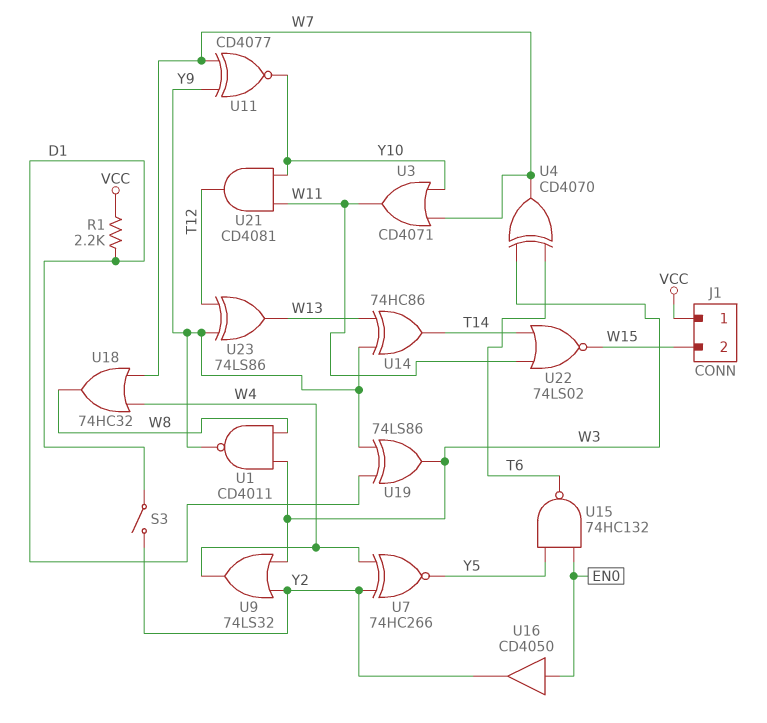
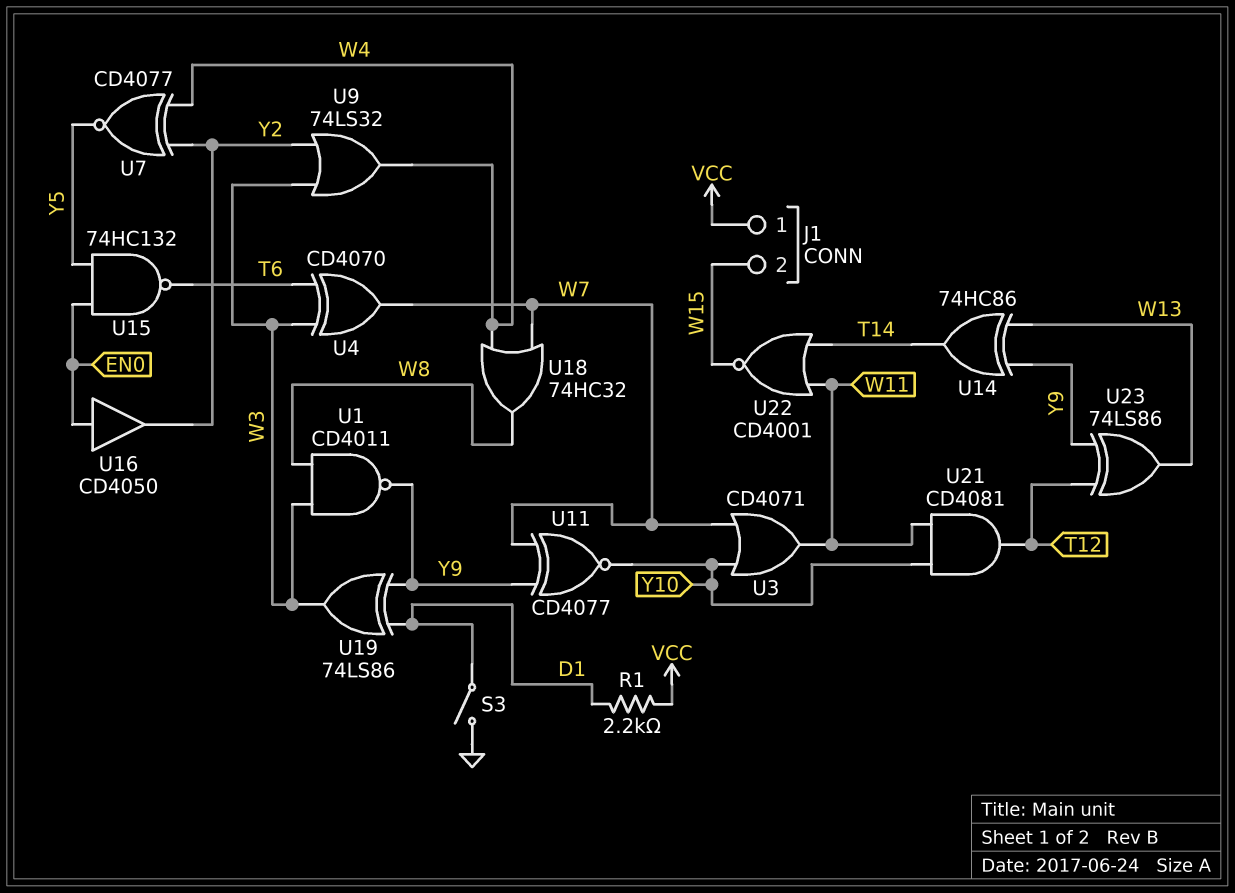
S3: switch (D1, Y2) -> switch (D1, GND)
U7: XNOR 74HC266 (in W4, in Y2, out Y5) -> XNOR CD4077 (in W4, in Y2, out Y5)
U22: NOR 74LS02 (in T14, in W11, out W15) -> NOR CD4001 (in T14, in W11, out W15)

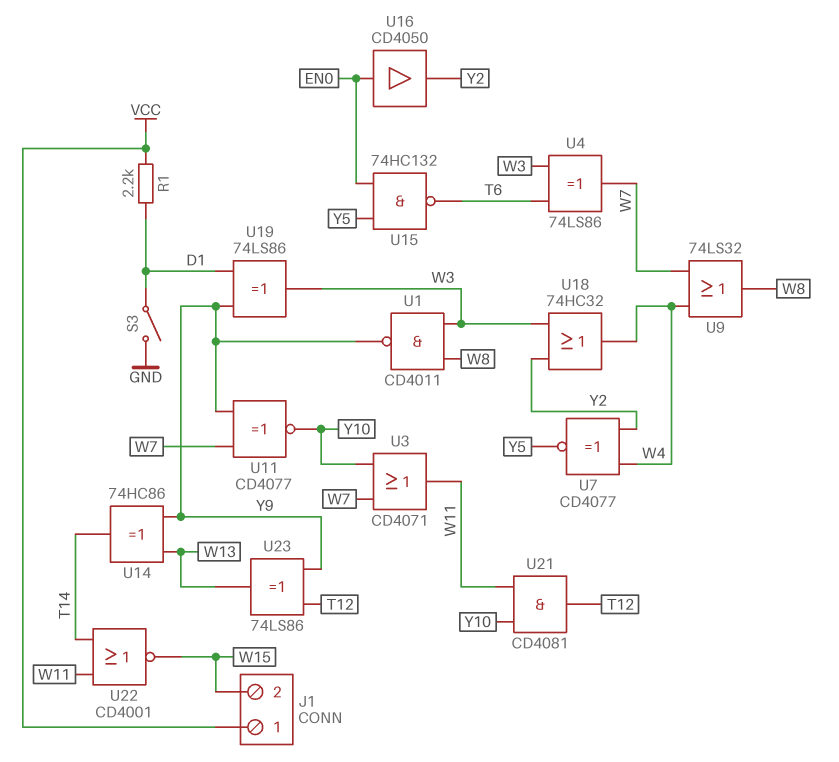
U4: XOR CD4070 (in T6, in W3, out W7) -> XOR 74LS86 (in T6, in W3, out W7)
U9: OR 74LS32 (in W3, in Y2, out W4) -> OR 74LS32 (in W4, in W7, out W8)
U18: OR 74HC32 (in W4, in W7, out W8) -> OR 74HC32 (in W3, in Y2, out W4)

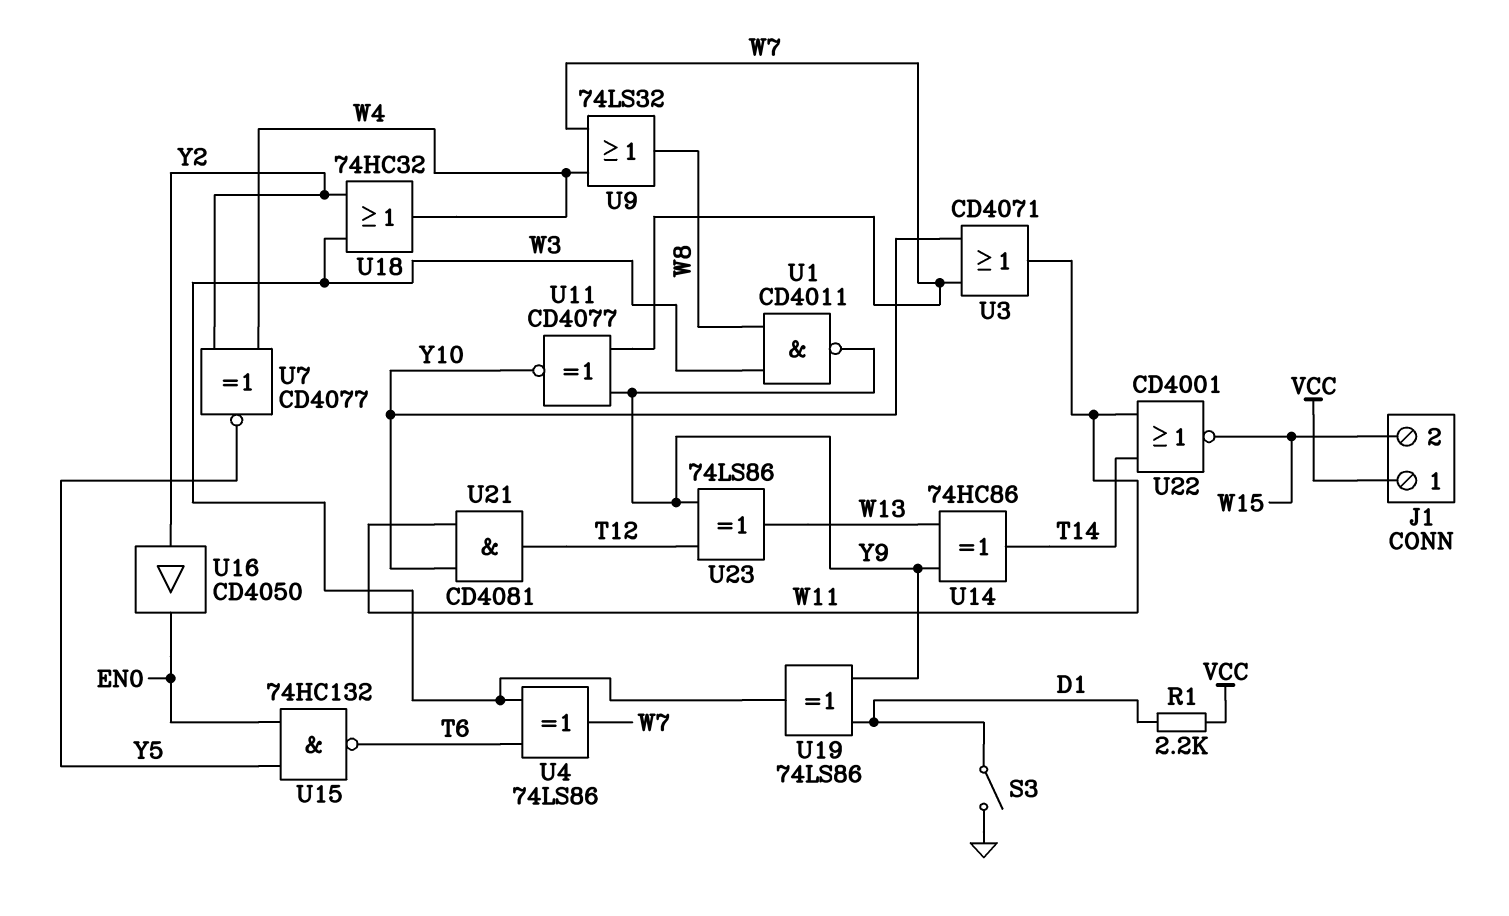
U16: buffer CD4050 (in EN0, out Y2) -> buffer CD4050 (in Y2, out EN0)

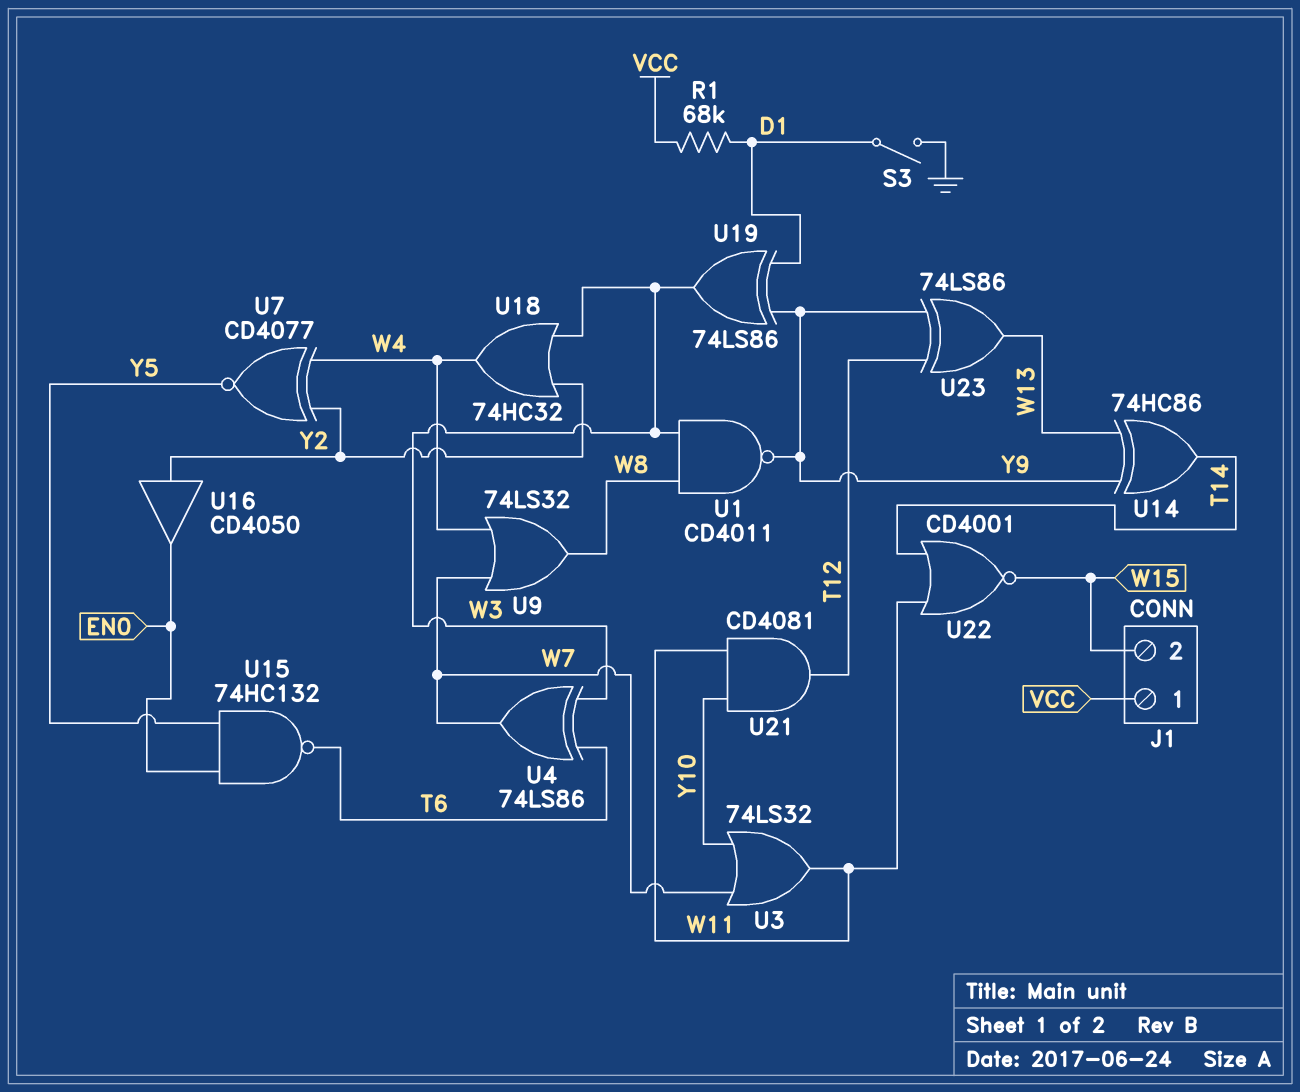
R1: 2.2k (D1, VCC) -> 68k (D1, VCC)
U3: OR CD4071 (in W7, in Y10, out W11) -> OR 74LS32 (in W7, in Y10, out W11)
U11: XNOR CD4077 (in W7, in Y9, out Y10) -> none

